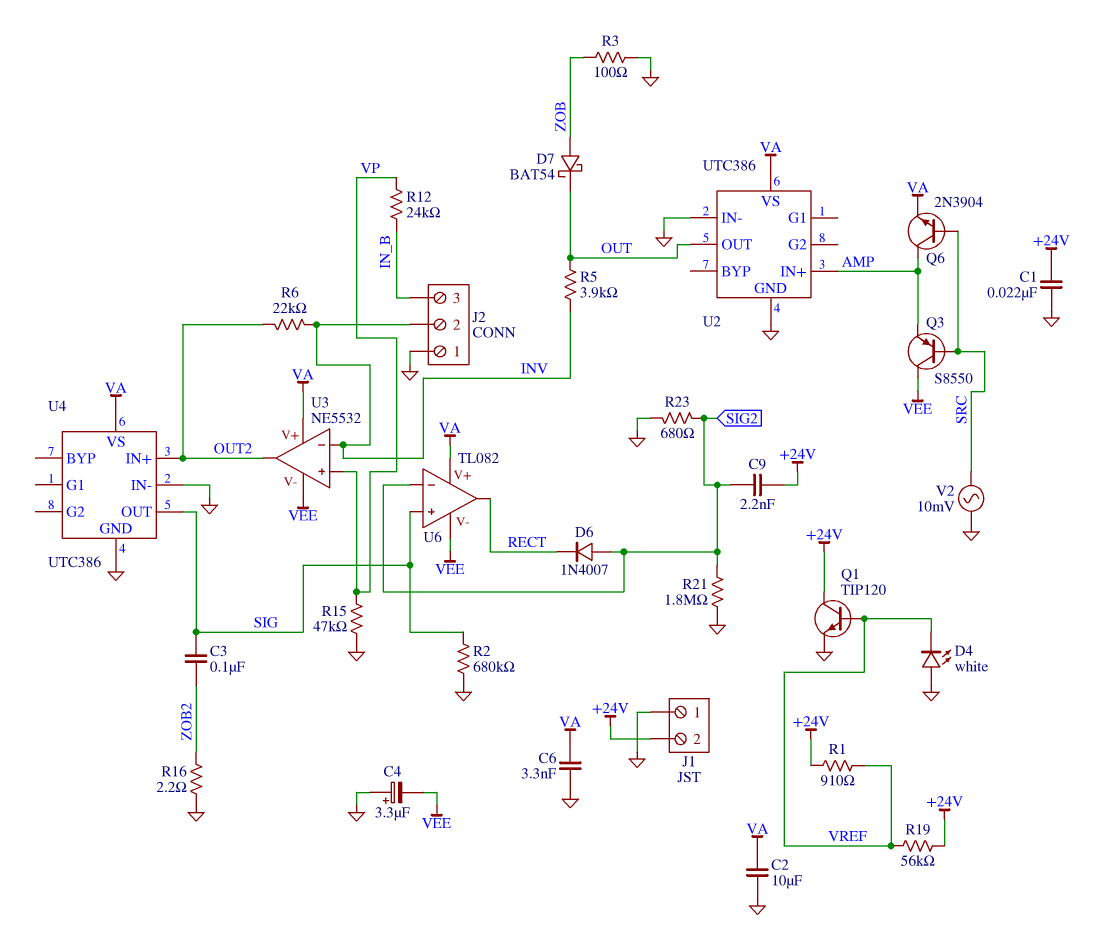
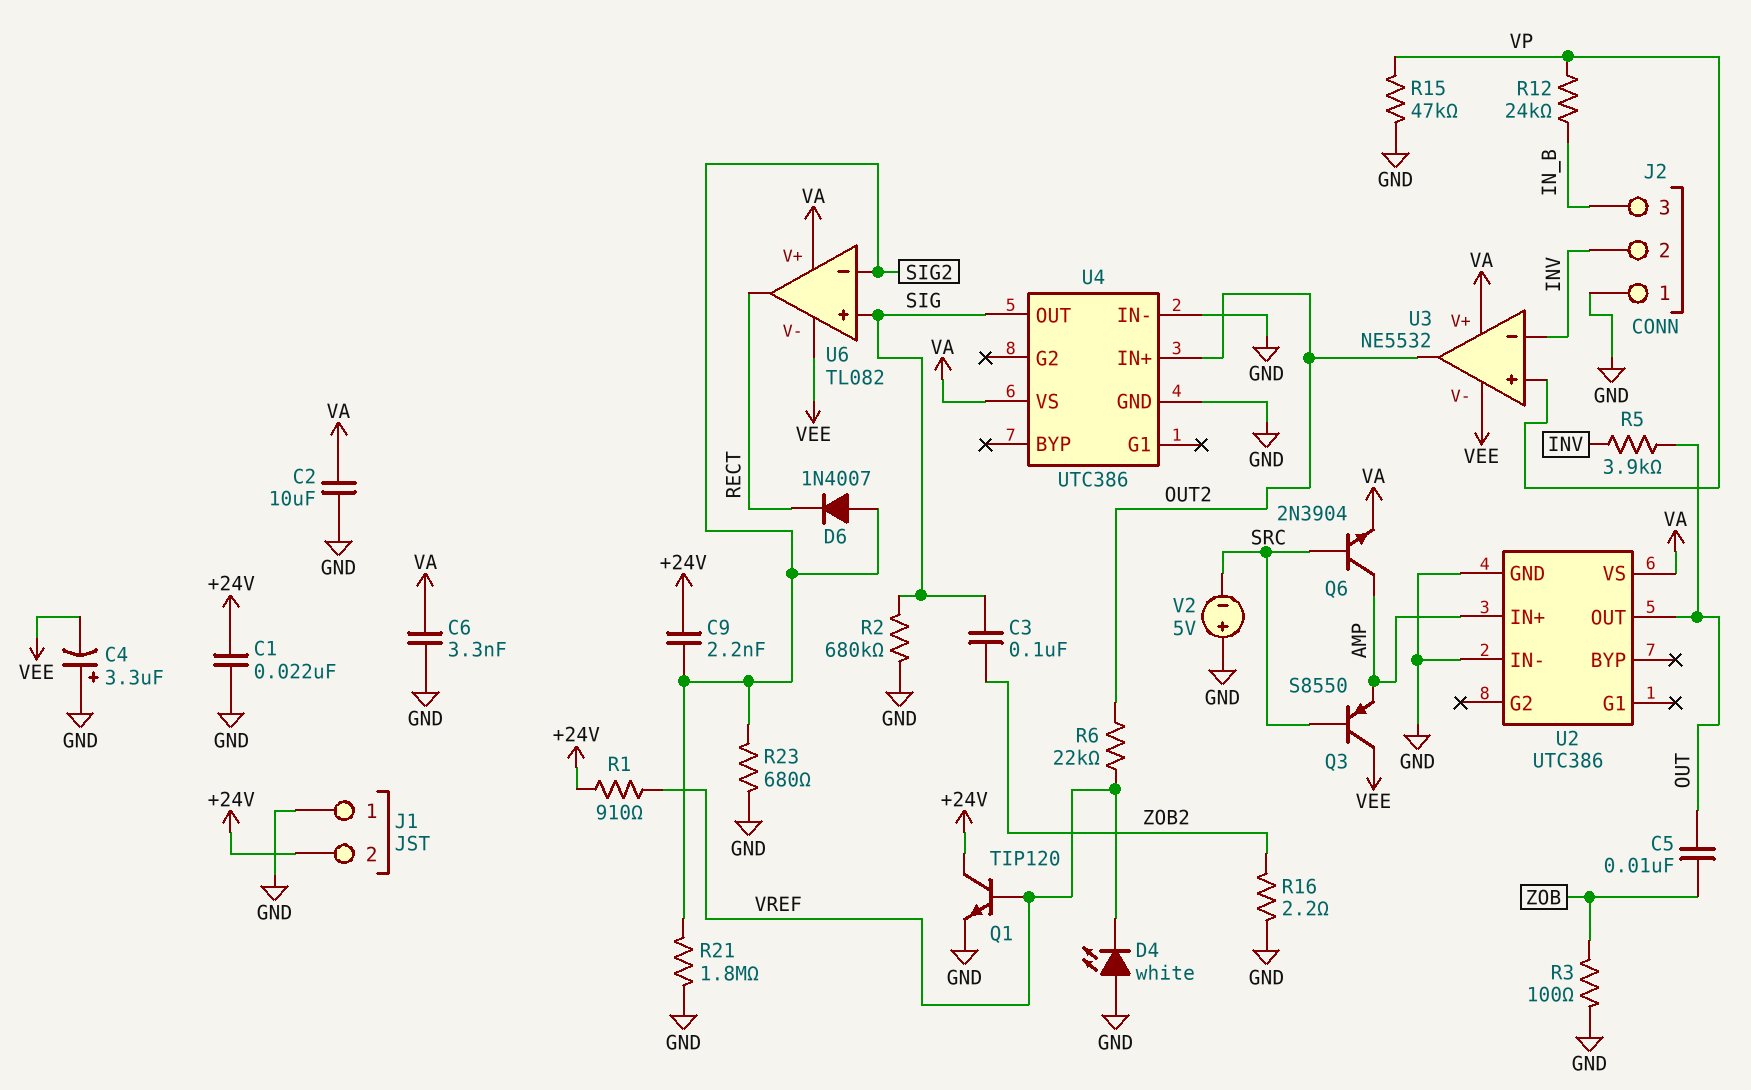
C5: none -> 10nF (OUT, ZOB)
D7: schottky BAT54 (A ZOB, K OUT) -> none
R6: 22k (INV, OUT2) -> 22k (OUT2, VREF)
R19: 56k (+24V, VREF) -> none
V2: AC 10mV (GND, SRC) -> 5V (plus GND, minus SRC)

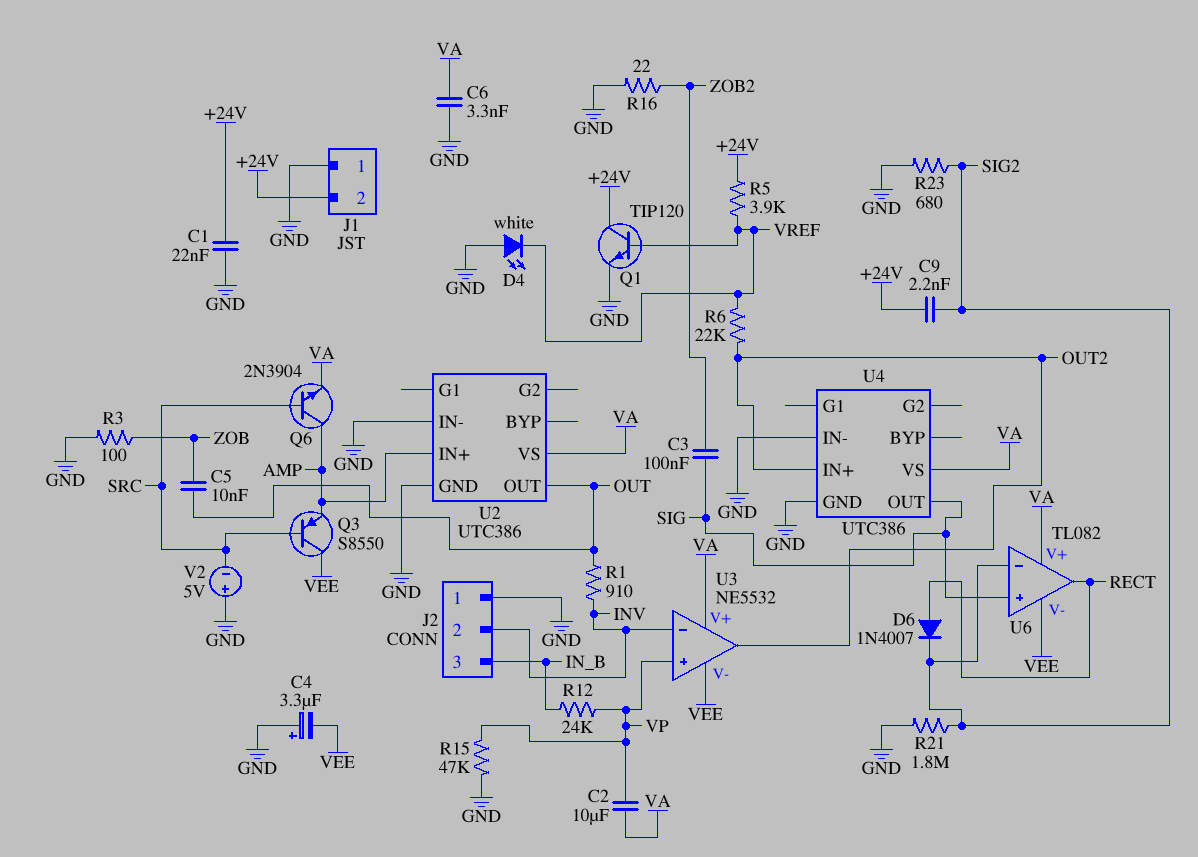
C2: 10uF (GND, VA) -> 10uF (VA, VP)
D6: diode 1N4007 (A SIG2, K RECT) -> diode 1N4007 (A RECT, K SIG2)
R1: 910 (+24V, VREF) -> 910 (INV, OUT)
R2: 680k (GND, SIG) -> none
R5: 3.9k (INV, OUT) -> 3.9k (+24V, VREF)
R16: 2.2 (GND, ZOB2) -> 22 (GND, ZOB2)

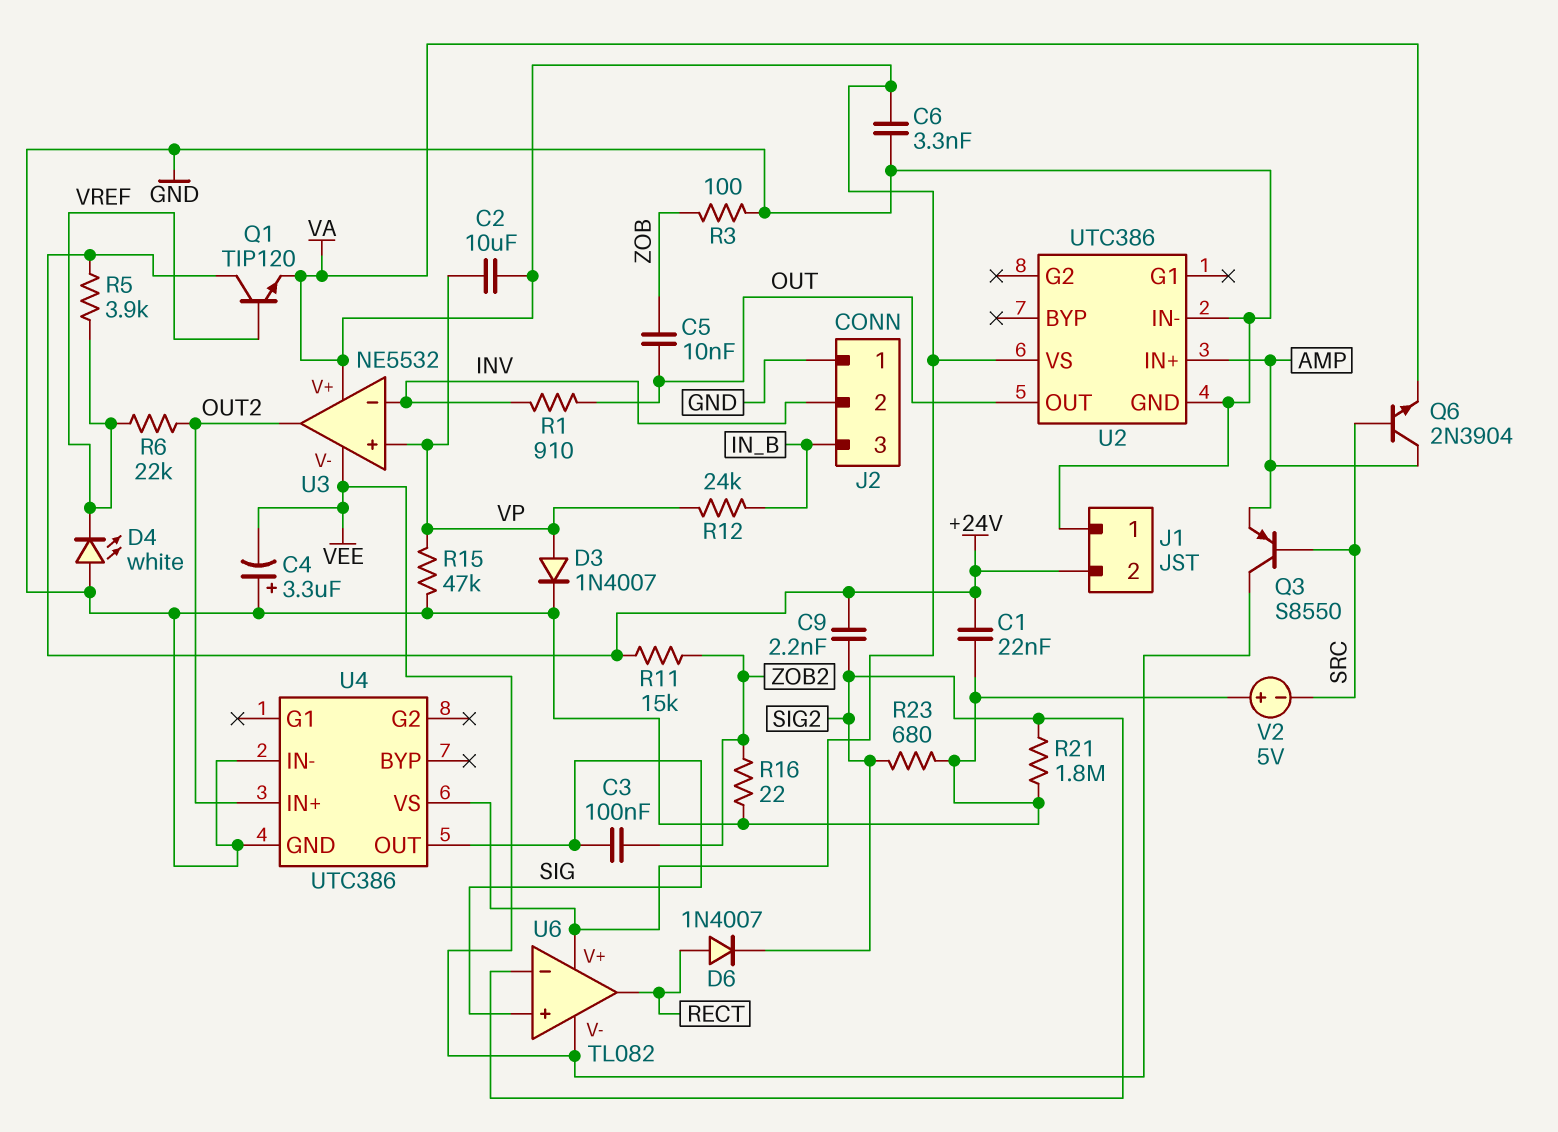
D3: none -> diode 1N4007 (A VP, K GND)
Q1: NPN TIP120 (B VREF, C +24V, E GND) -> NPN TIP120 (B VREF, C +24V, E VA)
R11: none -> 15k (+24V, ZOB2)

